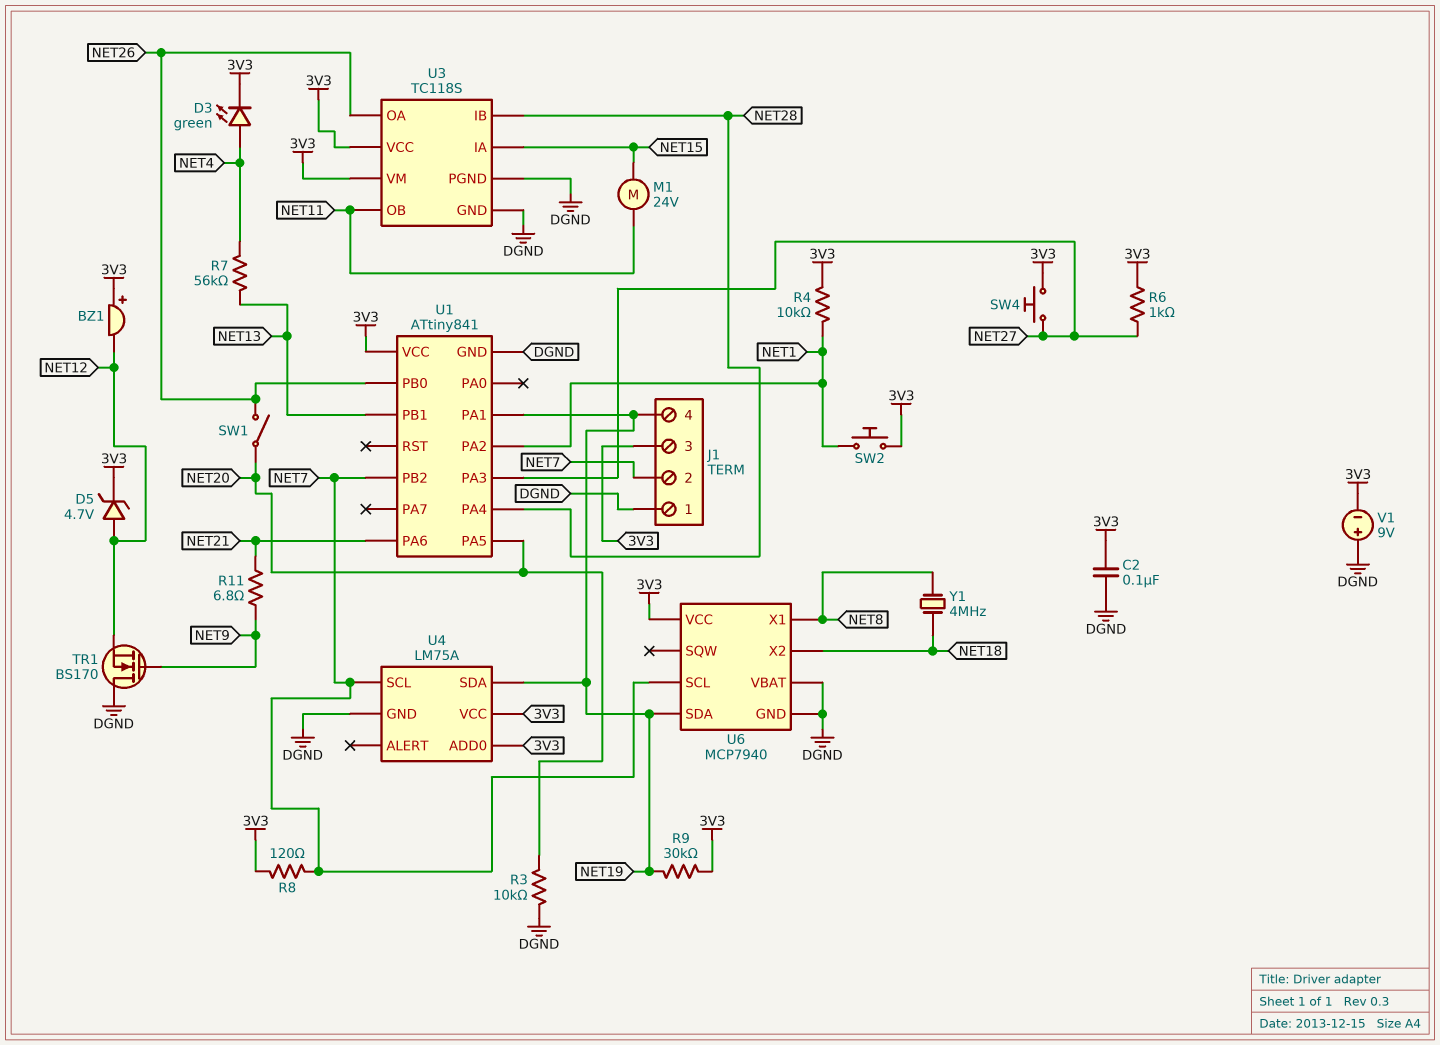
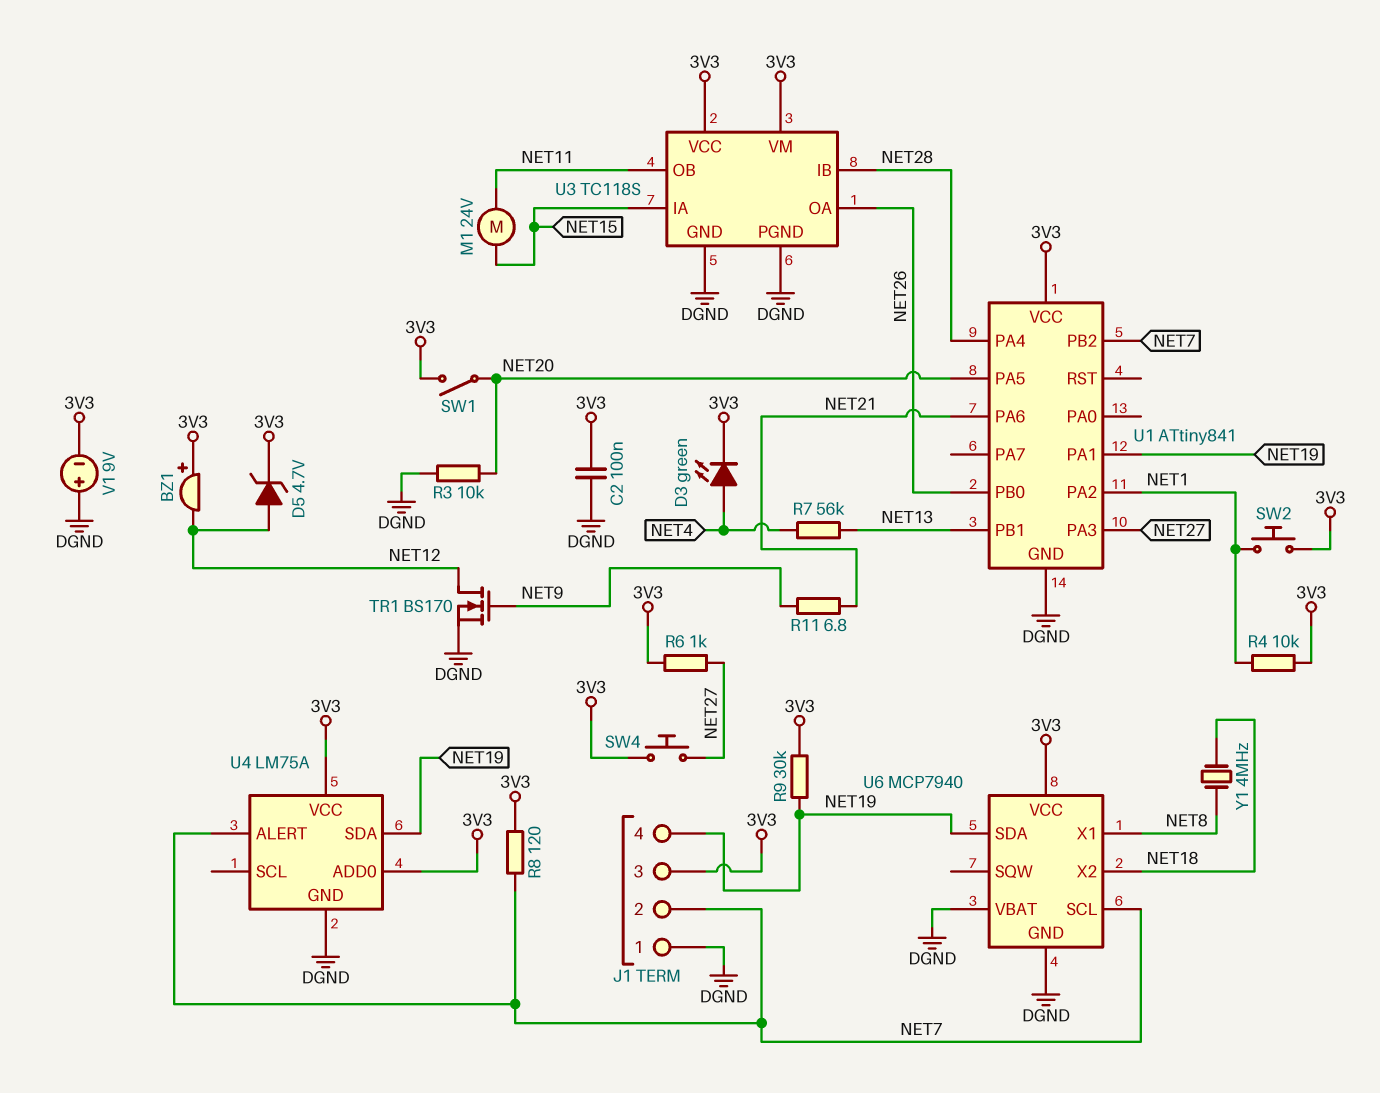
SW1: switch (NET20, NET26) -> switch (3V3, NET20)
TR1: NMOS BS170 (G NET9, D DGND, S NET12) -> NMOS BS170 (G NET9, D NET12, S DGND)
U4 pin ALERT: none -> NET7
U4 pin SCL: NET7 -> none

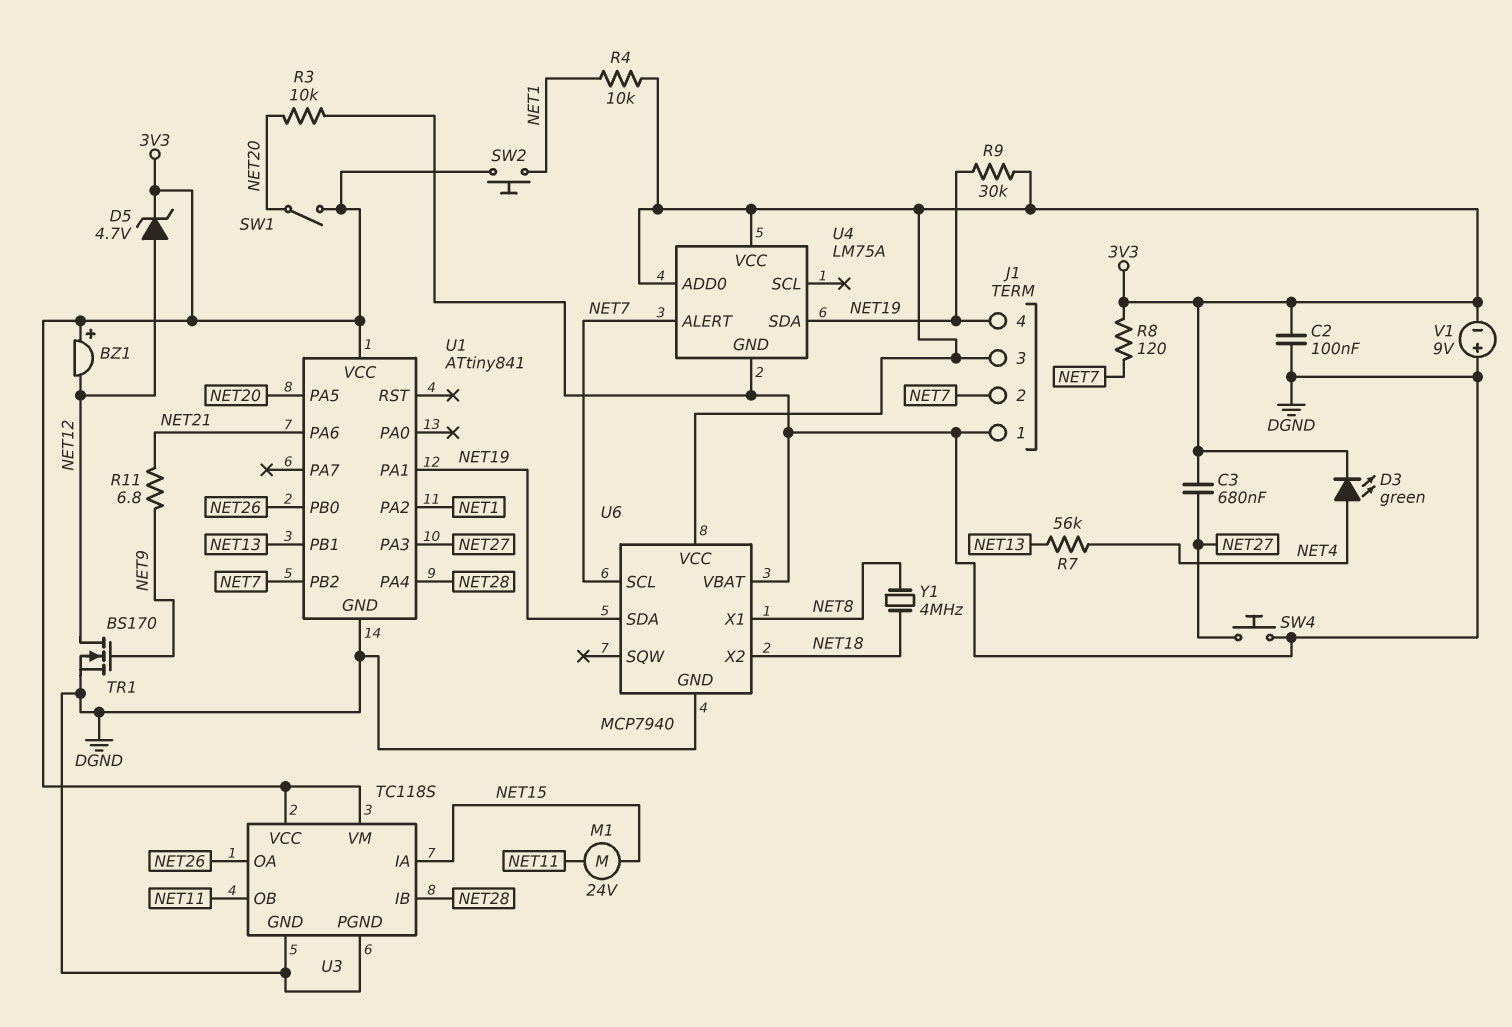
C3: none -> 680nF (3V3, NET27)
R6: 1k (3V3, NET27) -> none
SW4: button (3V3, NET27) -> button (DGND, NET27)

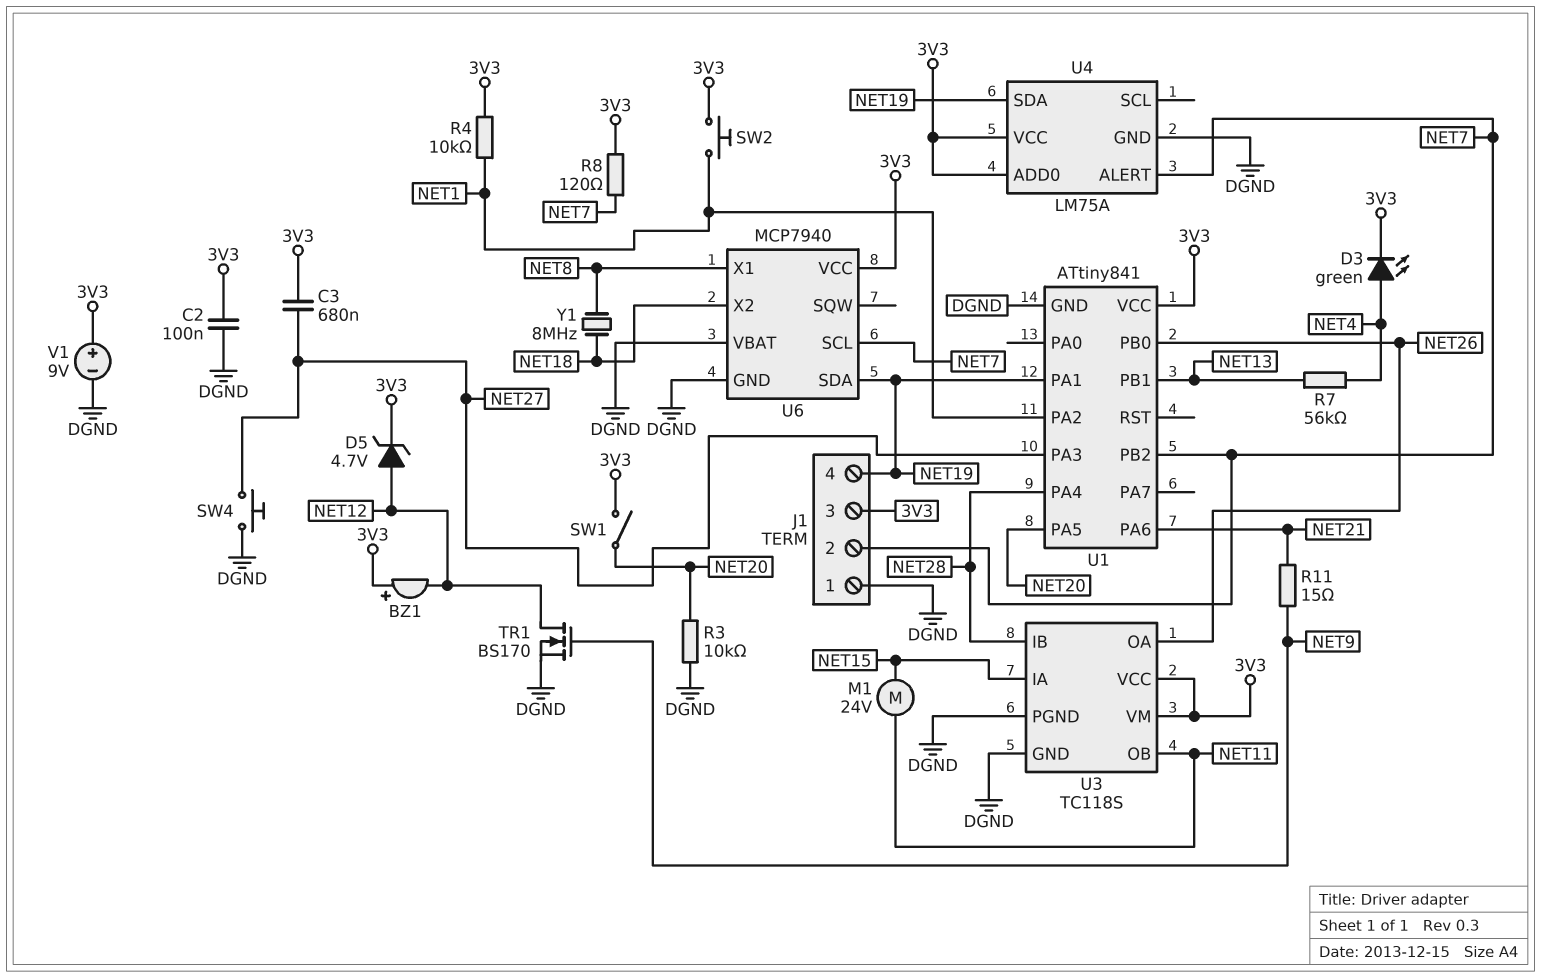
R9: 30k (3V3, NET19) -> none
R11: 6.8 (NET9, NET21) -> 15 (NET9, NET21)
V1: 9V (plus DGND, minus 3V3) -> 9V (plus 3V3, minus DGND)
Y1: 4MHz (NET8, NET18) -> 8MHz (NET8, NET18)

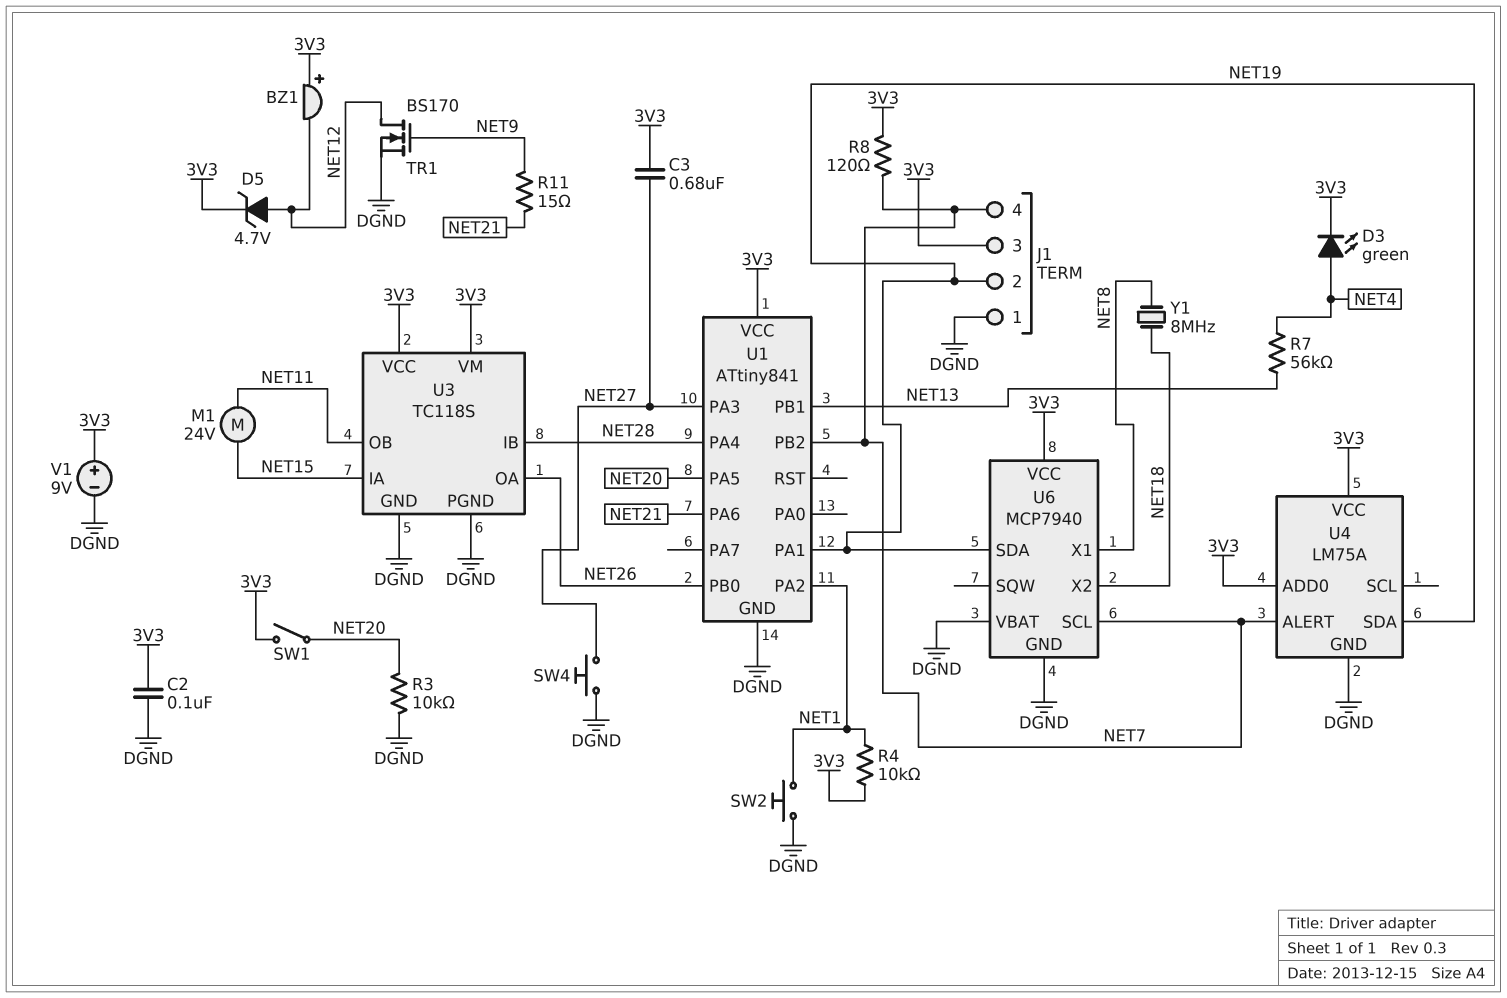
J1 pin 2: NET7 -> NET19
J1 pin 4: NET19 -> NET7
SW2: button (3V3, NET1) -> button (DGND, NET1)

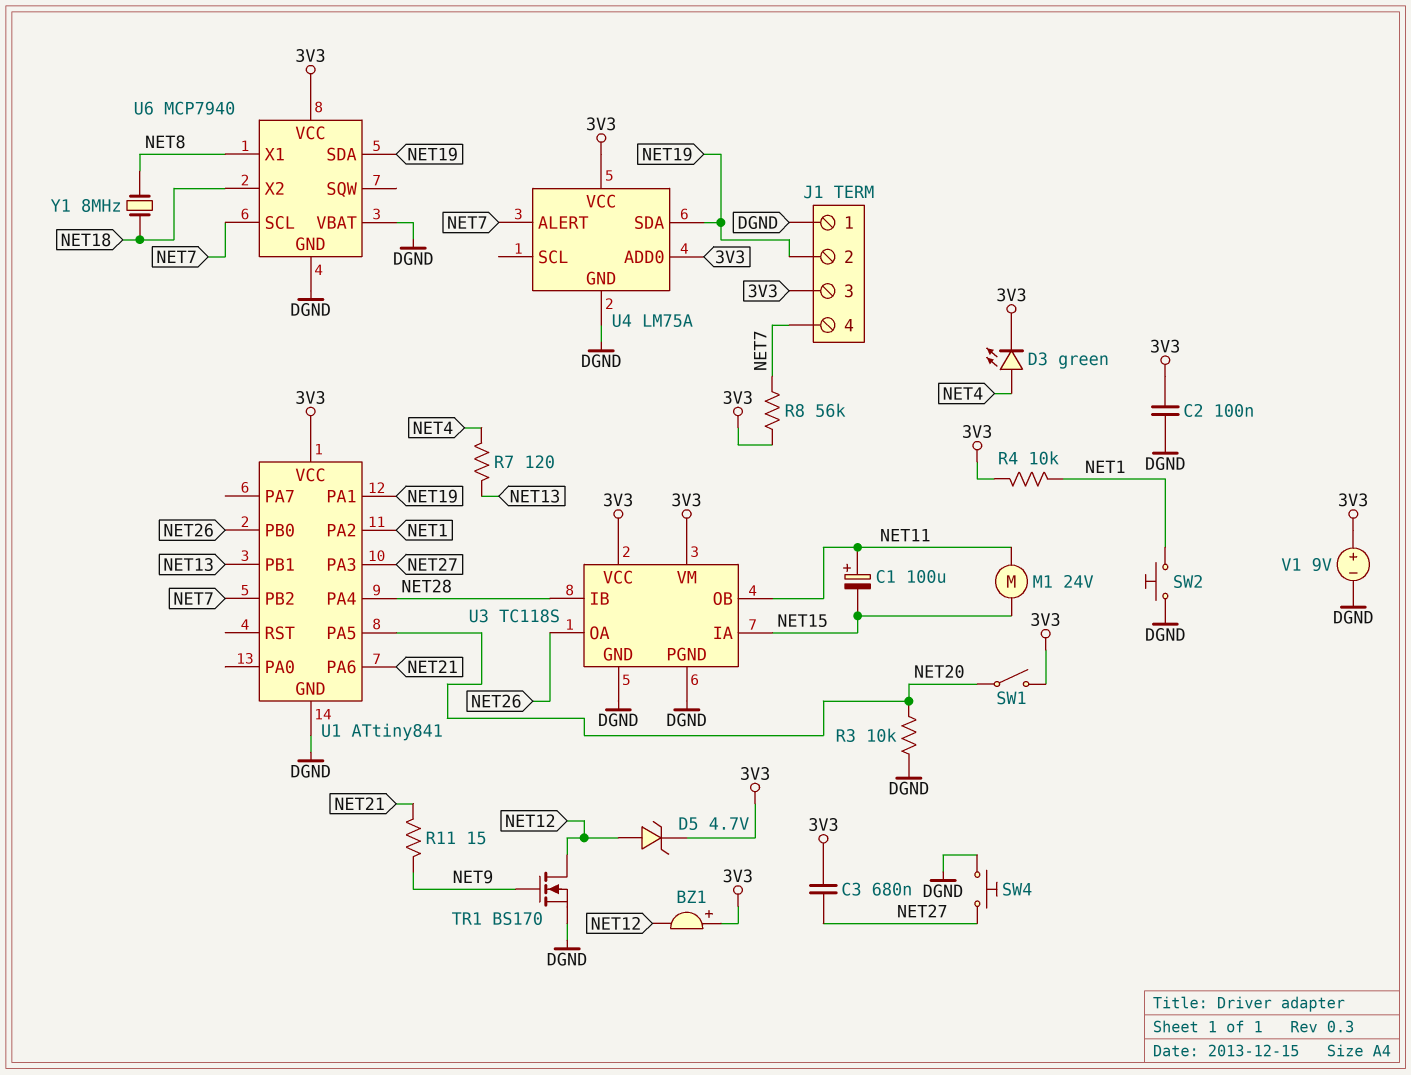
C1: none -> 100uF (plus NET11, minus NET15)
R7: 56k (NET4, NET13) -> 120 (NET4, NET13)
R8: 120 (3V3, NET7) -> 56k (3V3, NET7)

